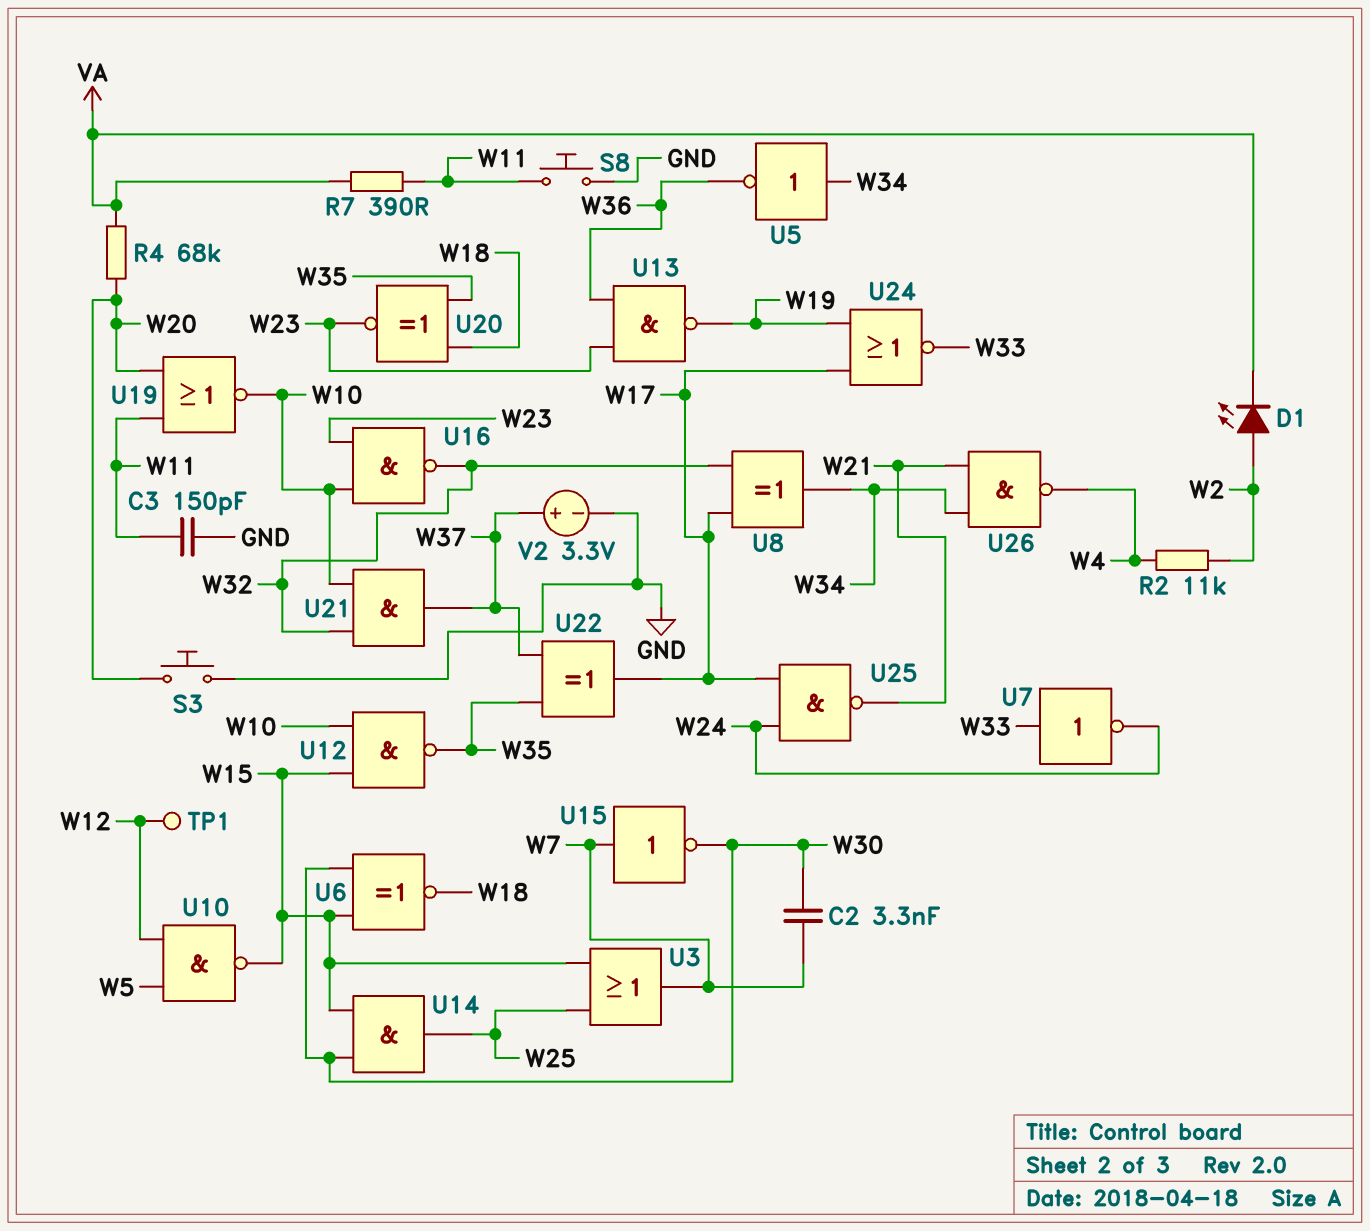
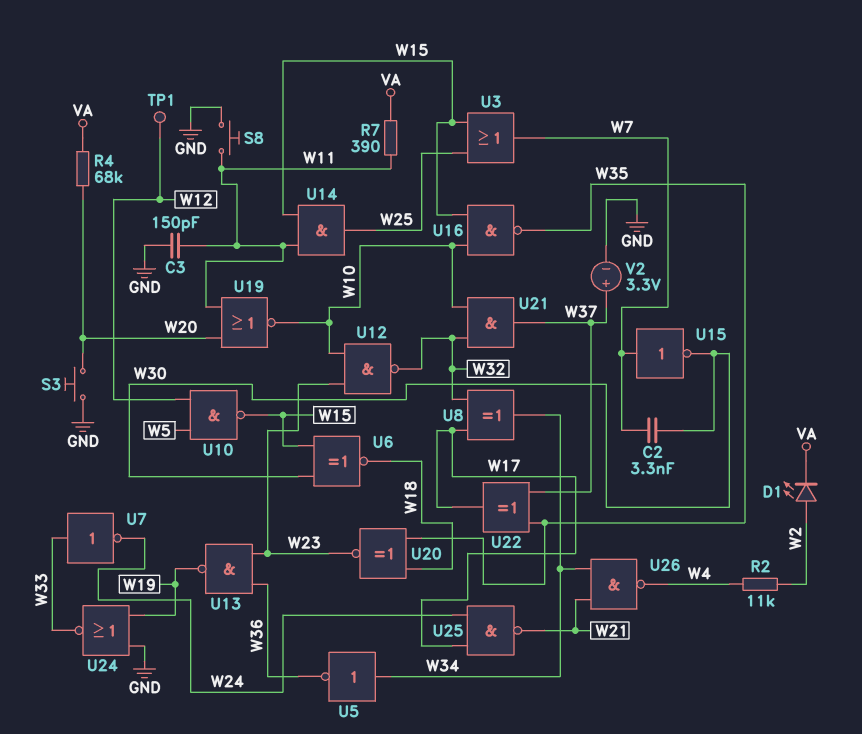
U12: NAND (in W10, in W15, out W35) -> NAND (in W10, in W23, out W32)
U14: AND (in W15, in W30, out W25) -> AND (in W11, in W15, out W25)
U16: NAND (in W10, in W23, out W32) -> NAND (in W10, in W15, out W35)
U24: NOR (in W17, in W19, out W33) -> NOR (in GND, in W19, out W33)

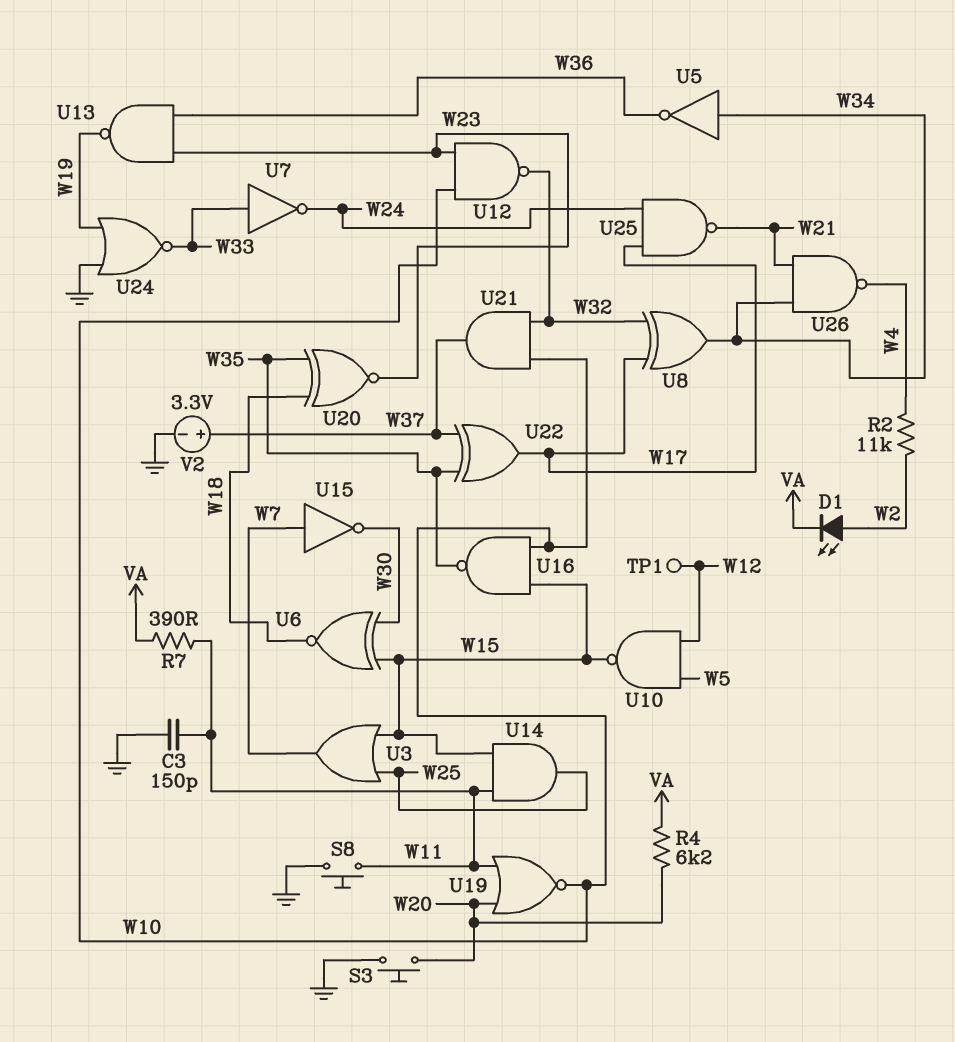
C2: 3.3nF (W7, W30) -> none
R4: 68k (VA, W20) -> 6.2k (VA, W20)

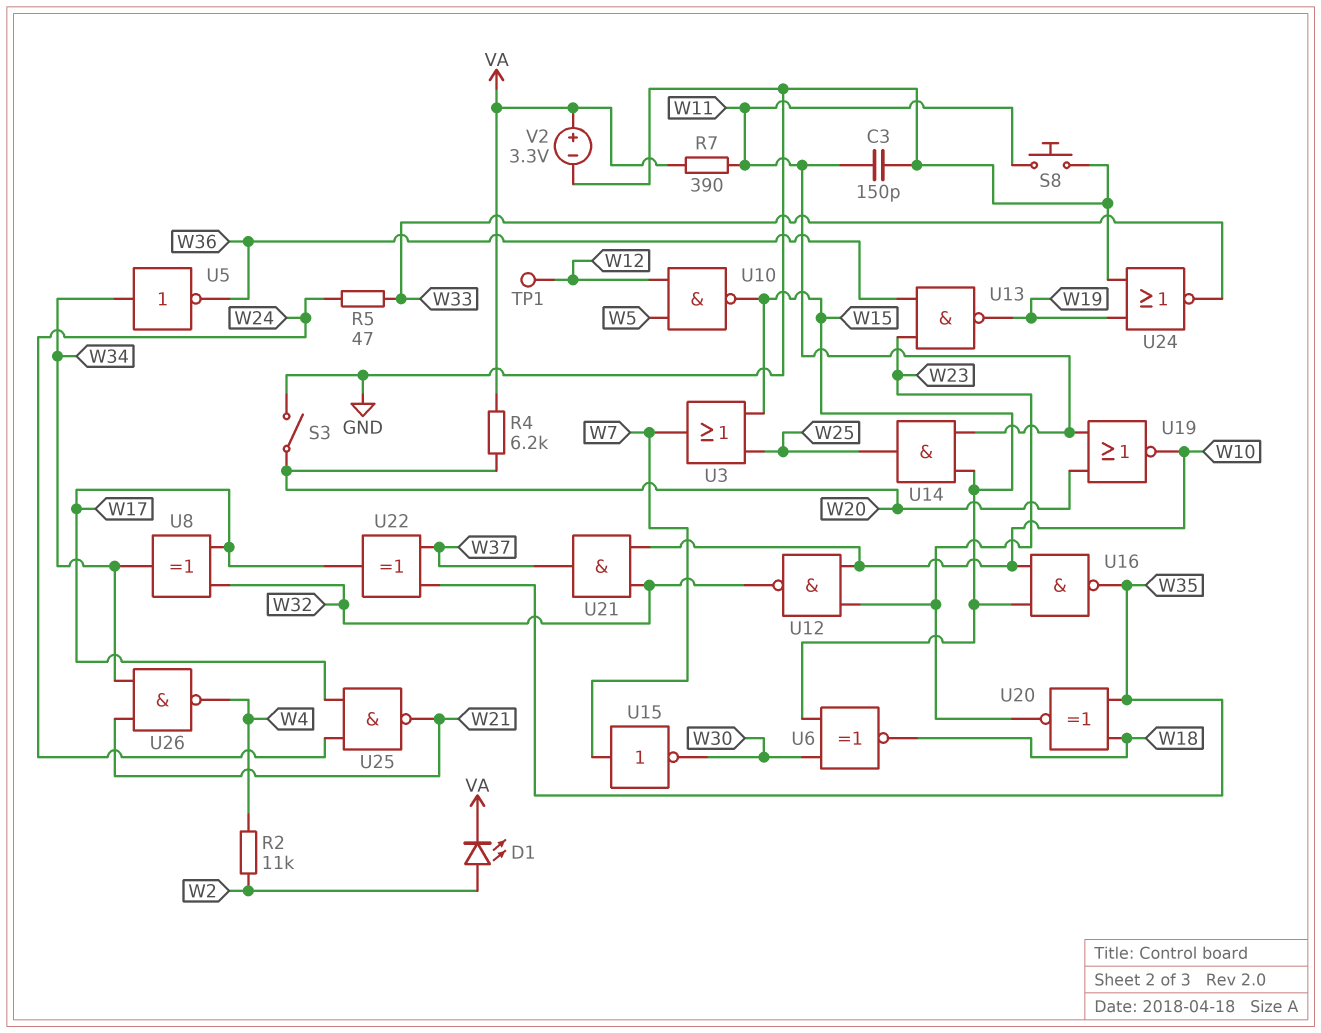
R5: none -> 47 (W24, W33)
S3: button (GND, W20) -> switch (GND, W20)
U7: NOT (in W33, out W24) -> none
V2: 3.3V (plus W37, minus GND) -> 3.3V (plus VA, minus GND)

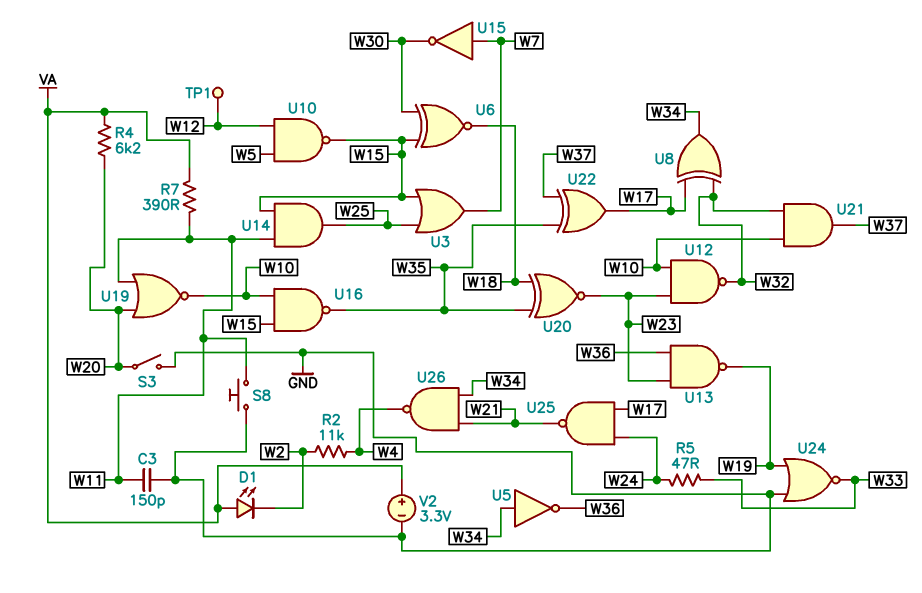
D1: LED (A W2, K VA) -> LED (A VA, K W2)

